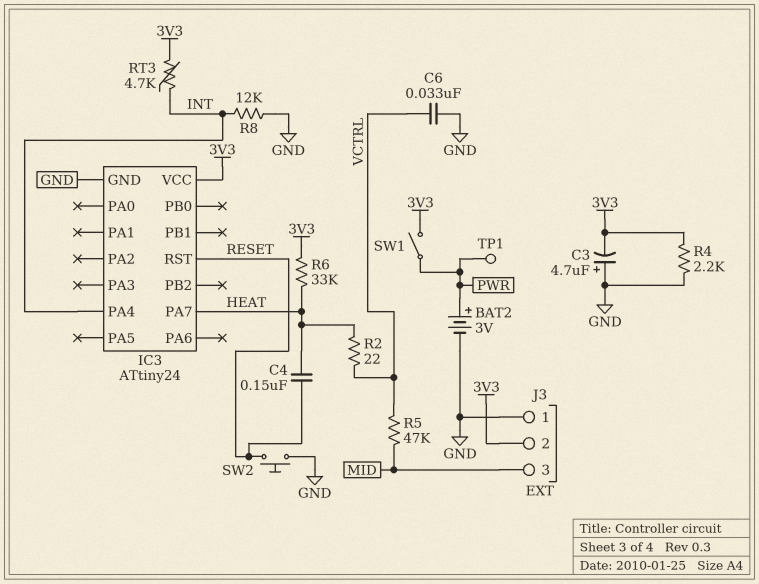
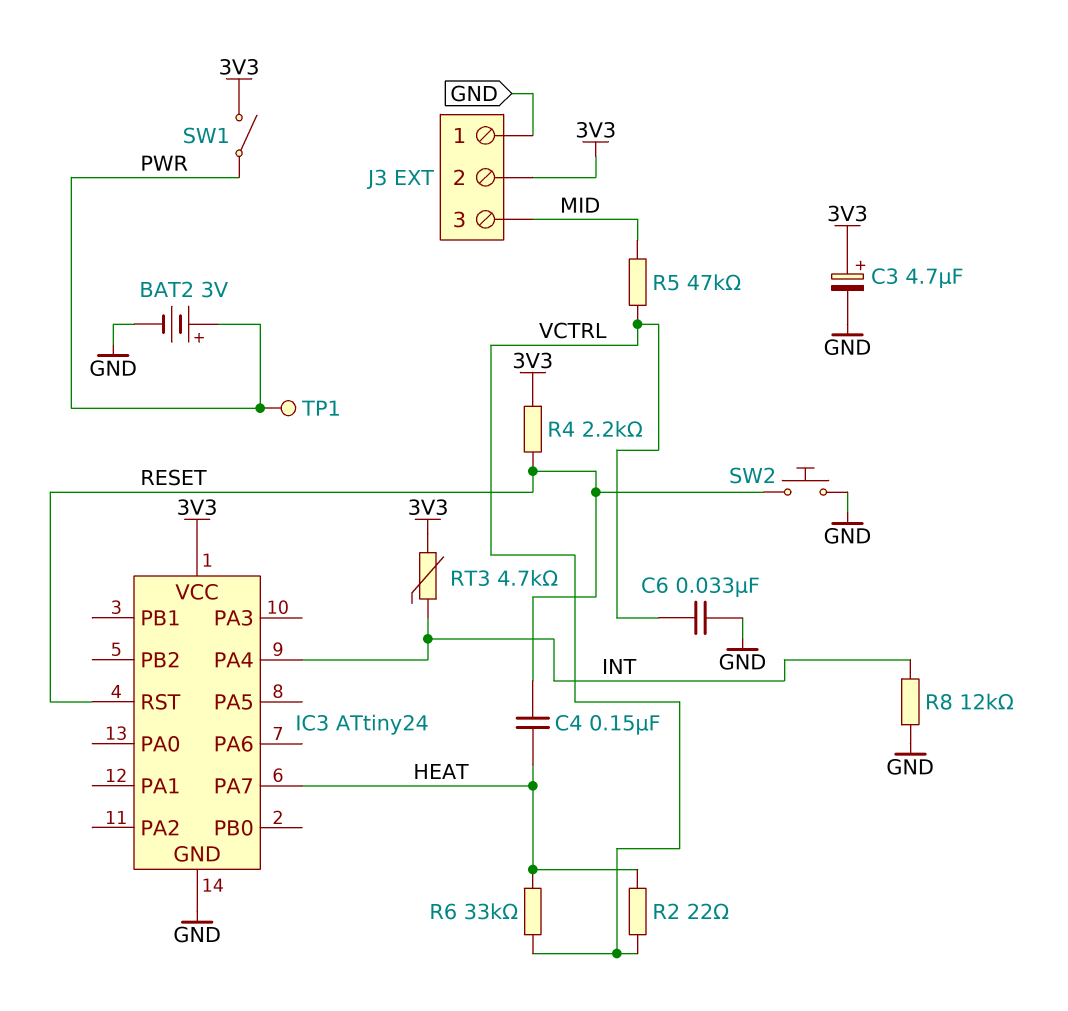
C3: 4.7uF (plus GND, minus 3V3) -> 4.7uF (plus 3V3, minus GND)
R4: 2.2k (3V3, GND) -> 2.2k (3V3, RESET)
R6: 33k (3V3, HEAT) -> 33k (HEAT, VCTRL)

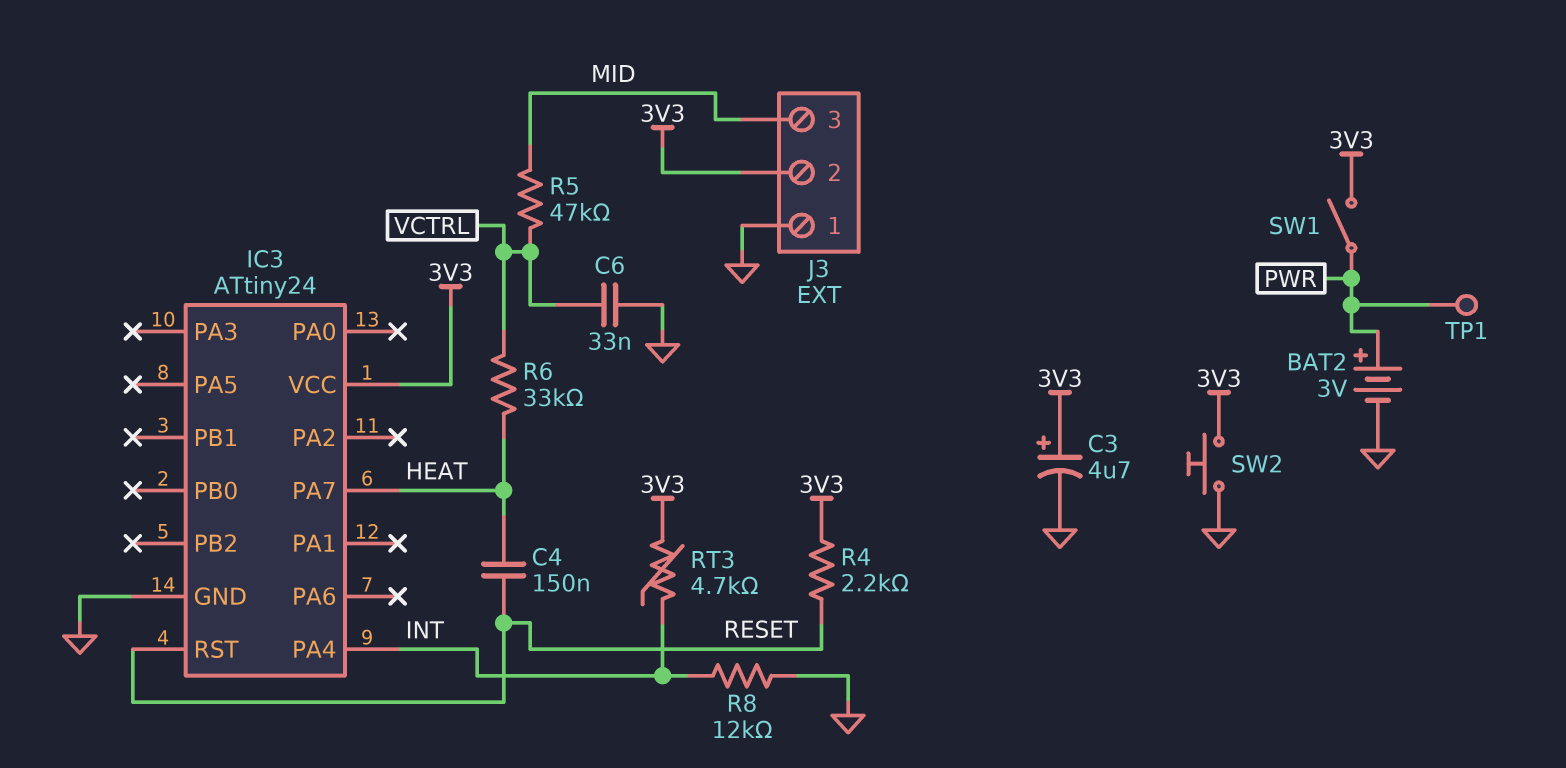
R2: 22 (HEAT, VCTRL) -> none
SW2: button (GND, RESET) -> button (3V3, GND)

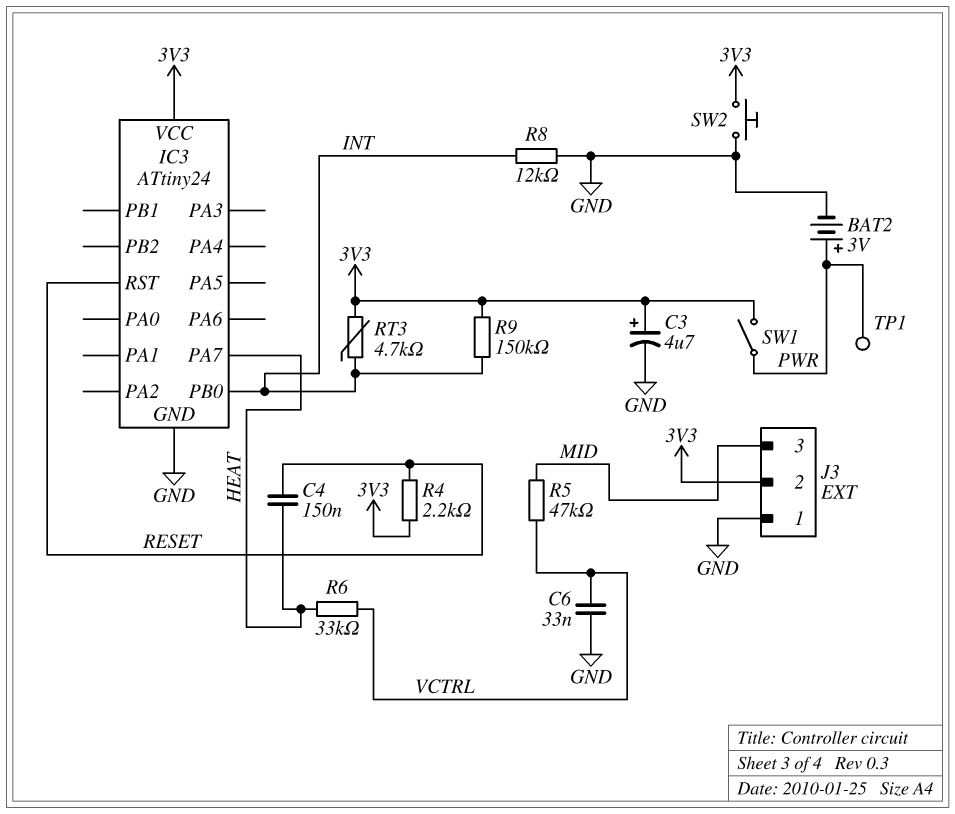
IC3 pin PA4: INT -> none
IC3 pin PB0: none -> INT
R9: none -> 150k (3V3, INT)

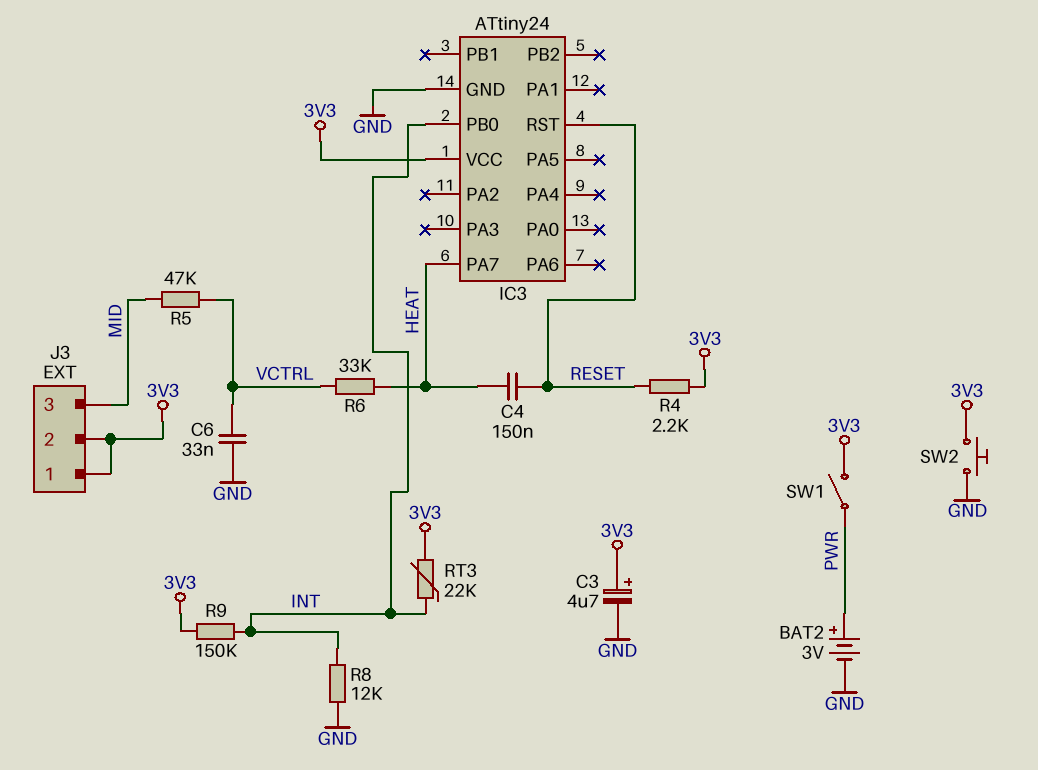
J3 pin 1: GND -> 3V3
RT3: 4.7k (3V3, INT) -> 22k (3V3, INT)
TP1: test point (PWR) -> none

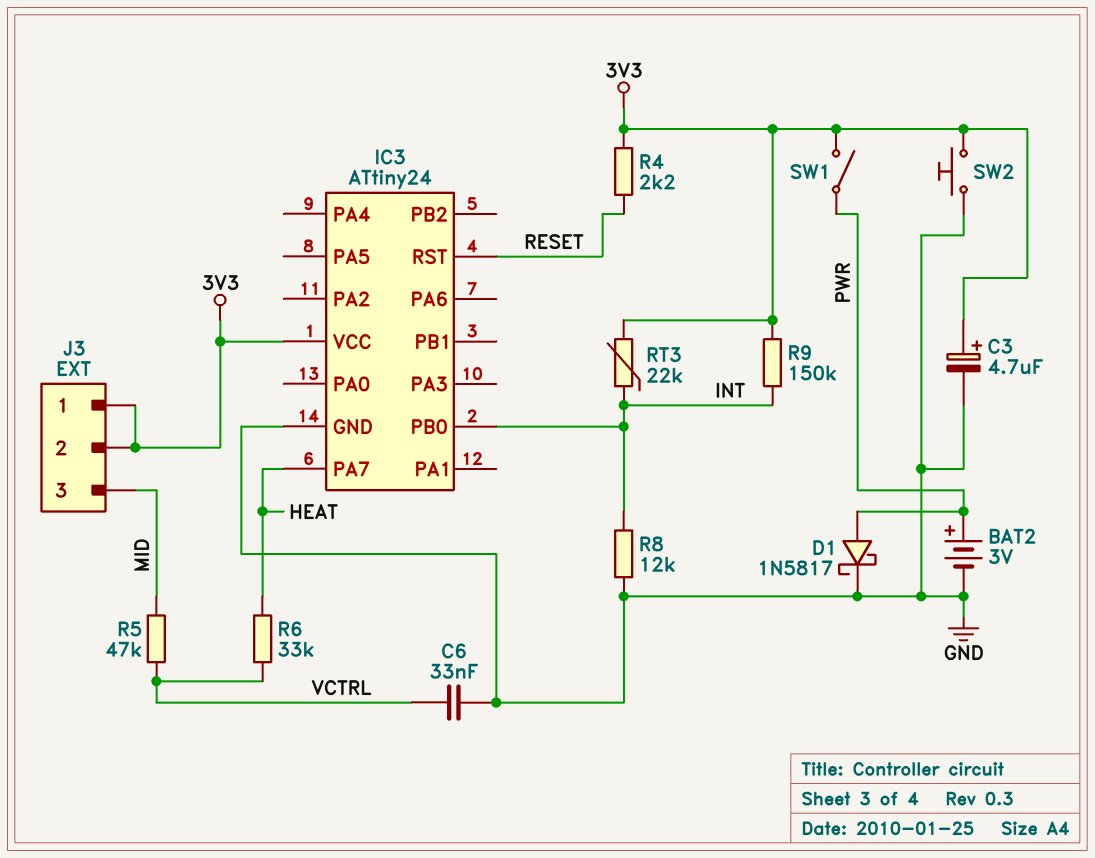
C4: 150nF (HEAT, RESET) -> none
D1: none -> schottky 1N5817 (A PWR, K GND)

